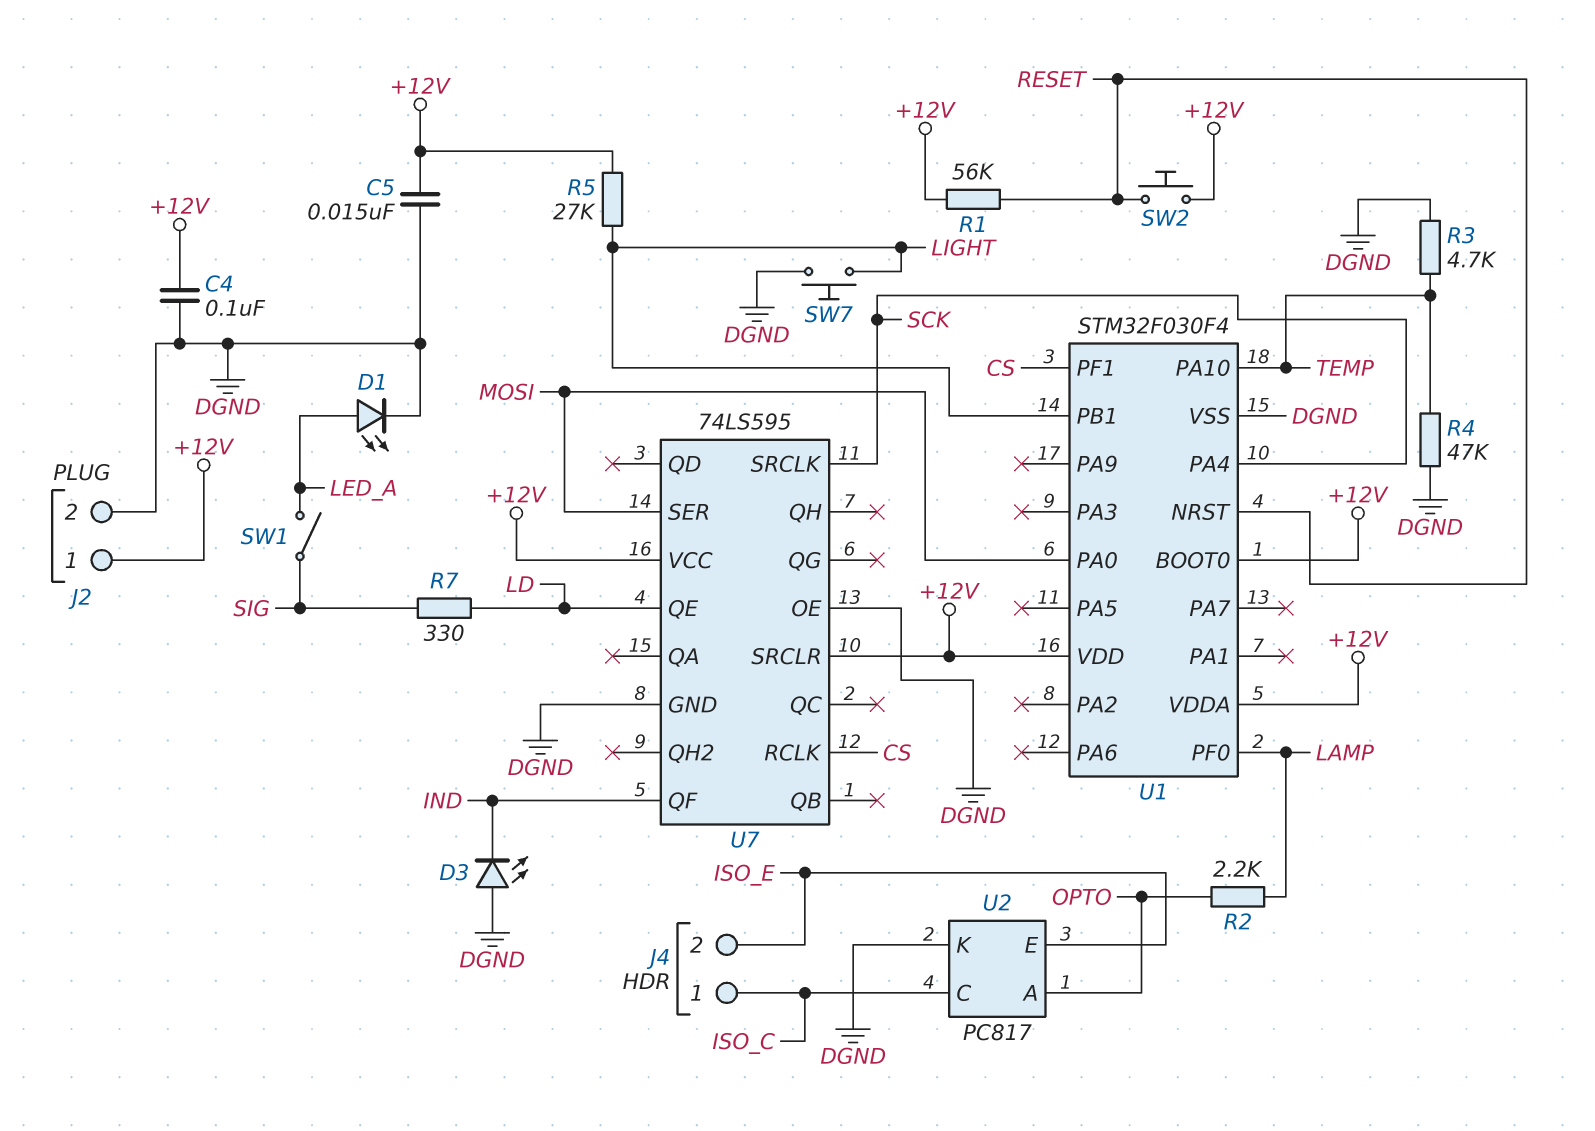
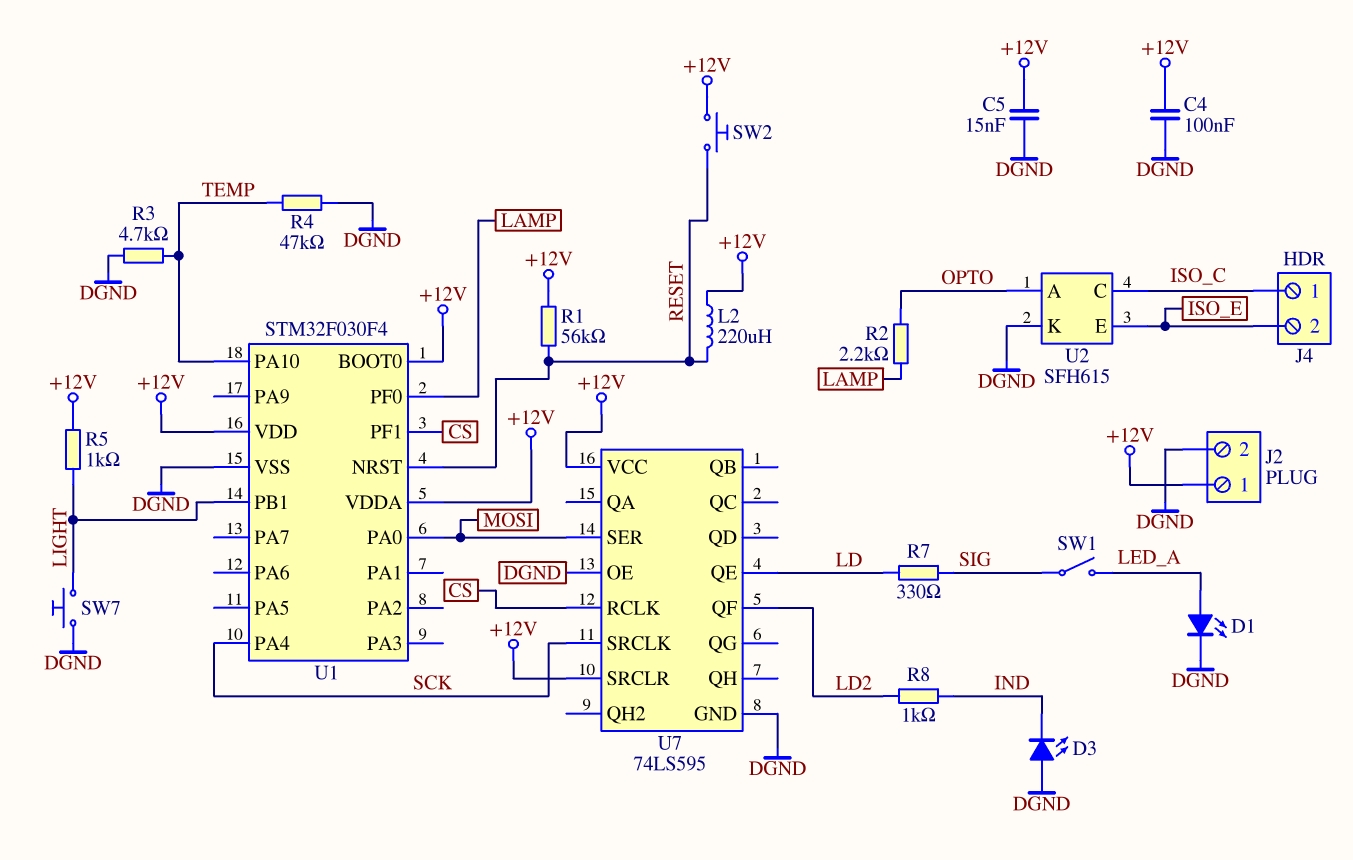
L2: none -> 220uH (+12V, RESET)
R5: 27k (+12V, LIGHT) -> 1k (+12V, LIGHT)
R8: none -> 1k (IND, LD2)
U2: PC817 -> SFH615
U7 pin QF: IND -> LD2

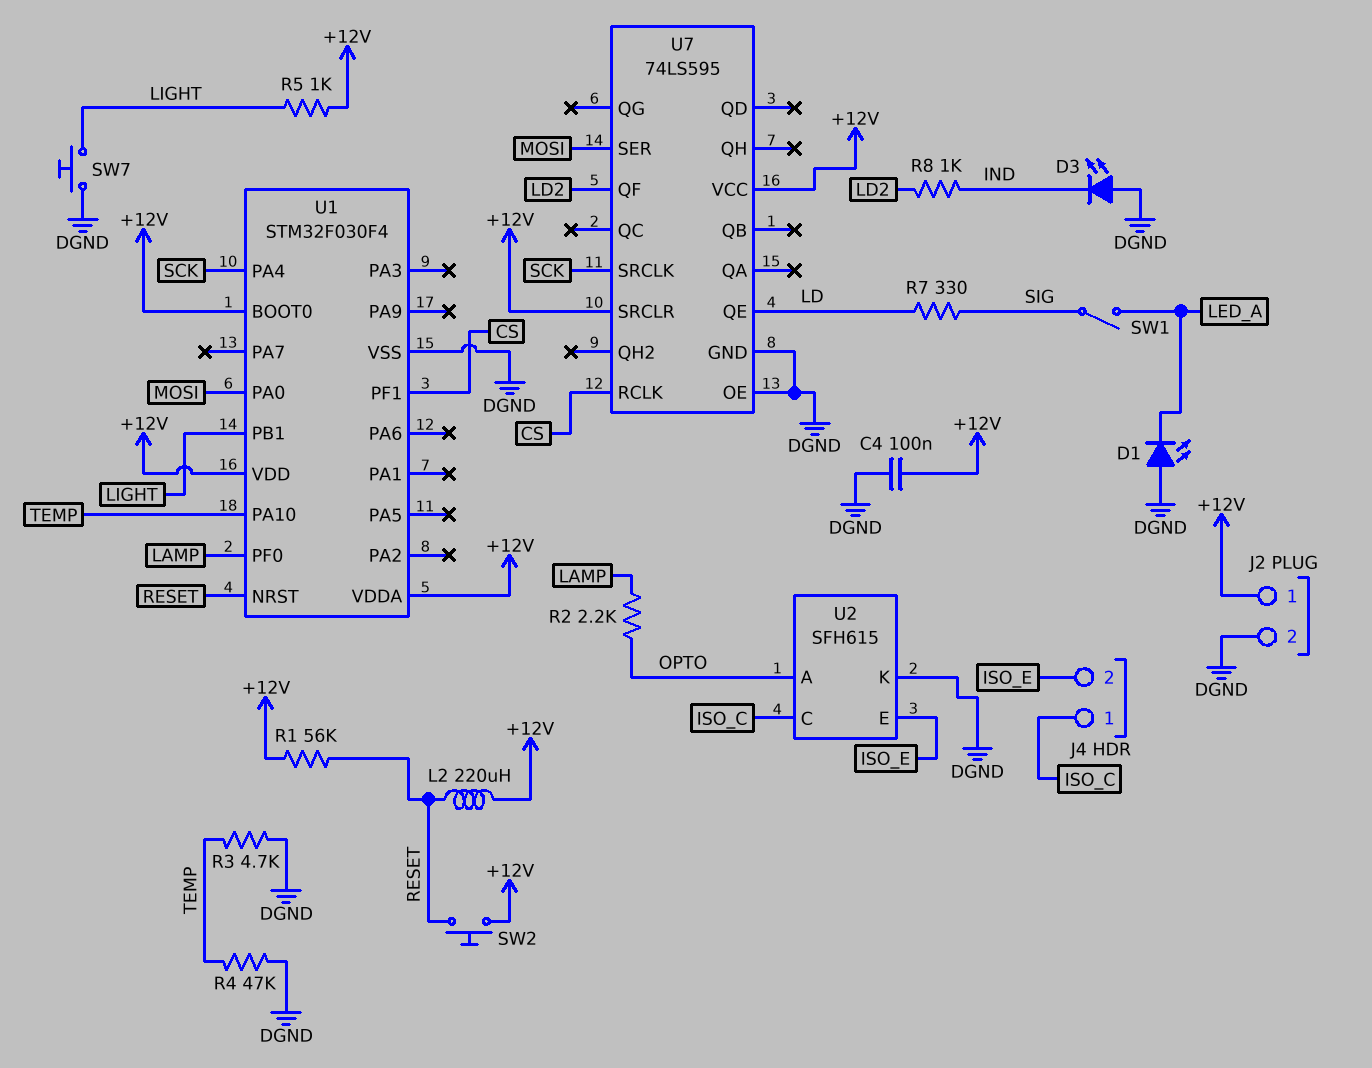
C5: 15nF (+12V, DGND) -> none
D1: LED (A LED_A, K DGND) -> LED (A DGND, K LED_A)

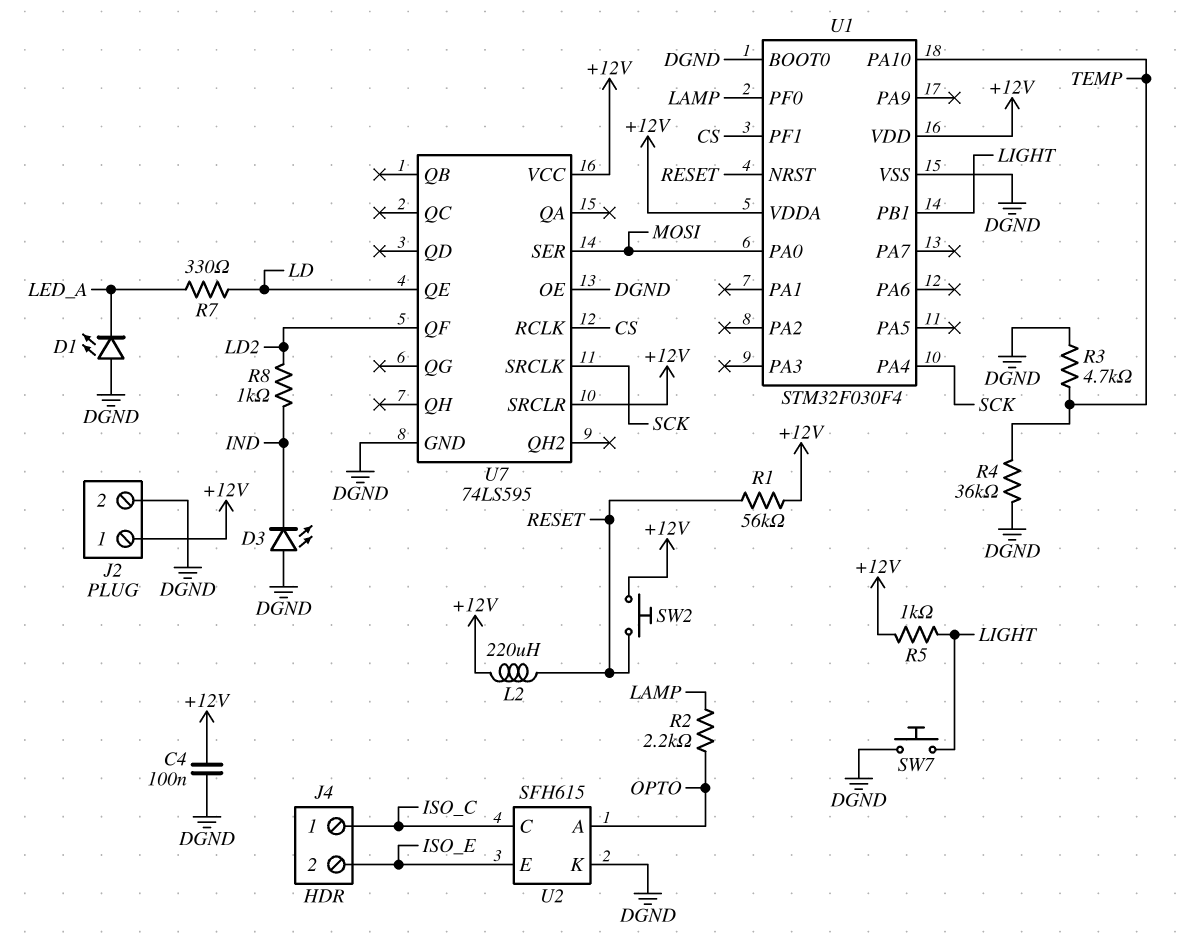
R4: 47k (DGND, TEMP) -> 36k (DGND, TEMP)
R7: 330 (LD, SIG) -> 330 (LD, LED_A)
SW1: switch (LED_A, SIG) -> none
U1 pin BOOT0: +12V -> DGND

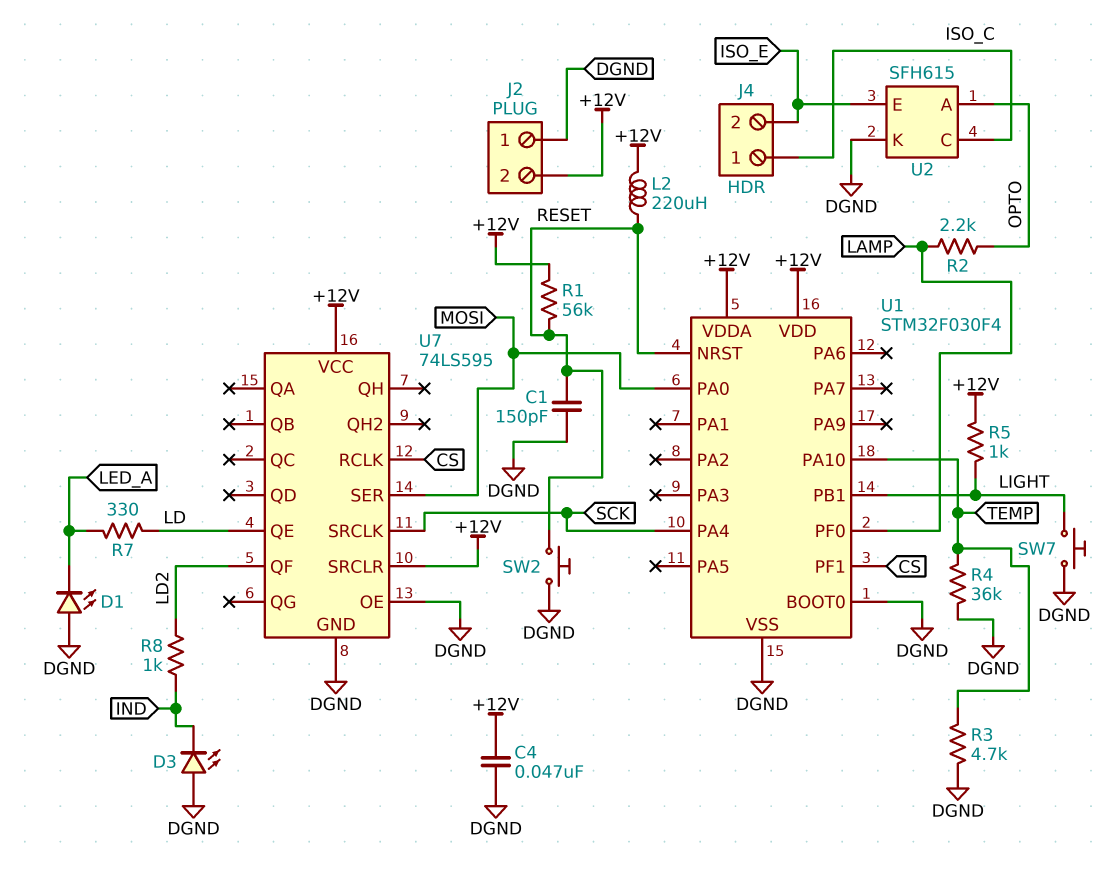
C1: none -> 150pF (DGND, RESET)
C4: 100nF (+12V, DGND) -> 47nF (+12V, DGND)
J2 pin 1: +12V -> DGND
J2 pin 2: DGND -> +12V
SW2: button (+12V, RESET) -> button (DGND, RESET)

